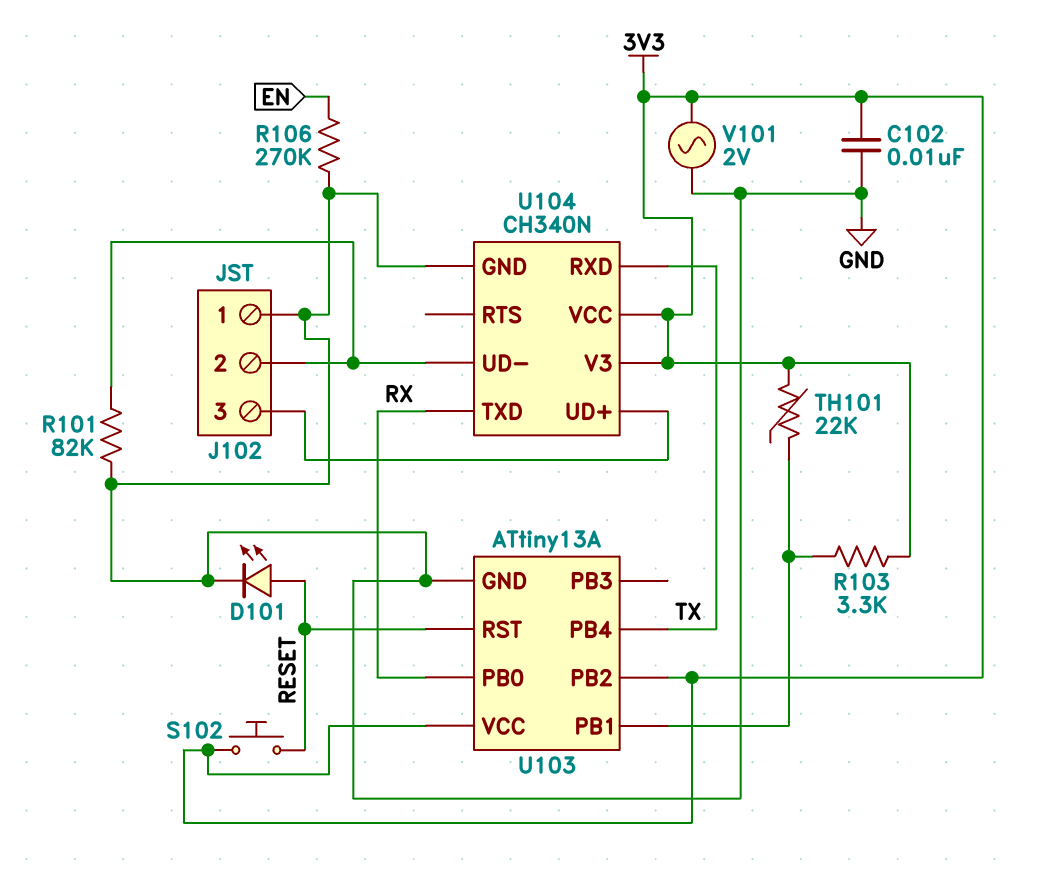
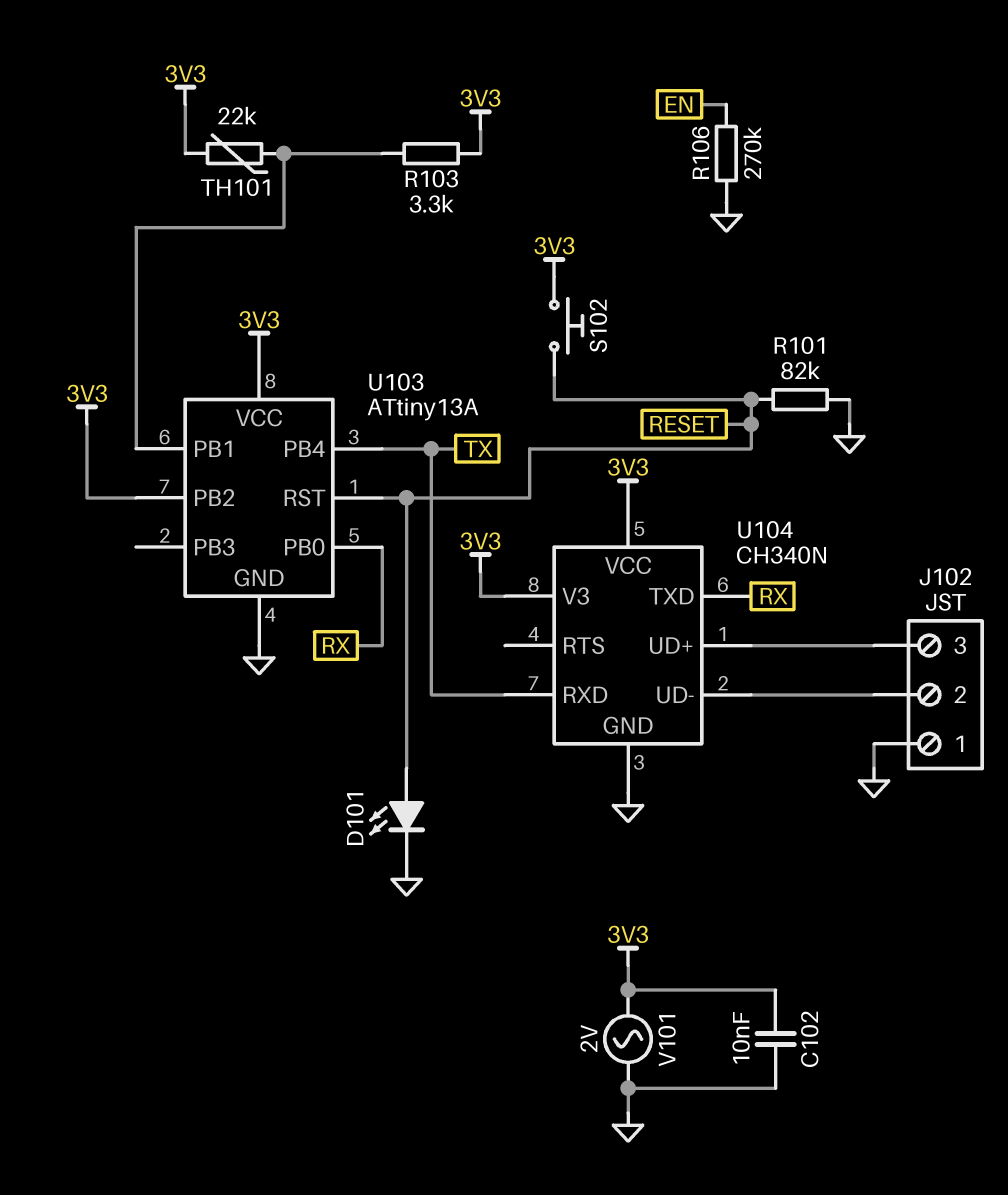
R101: 82k (GND, J102/2) -> 82k (GND, RESET)

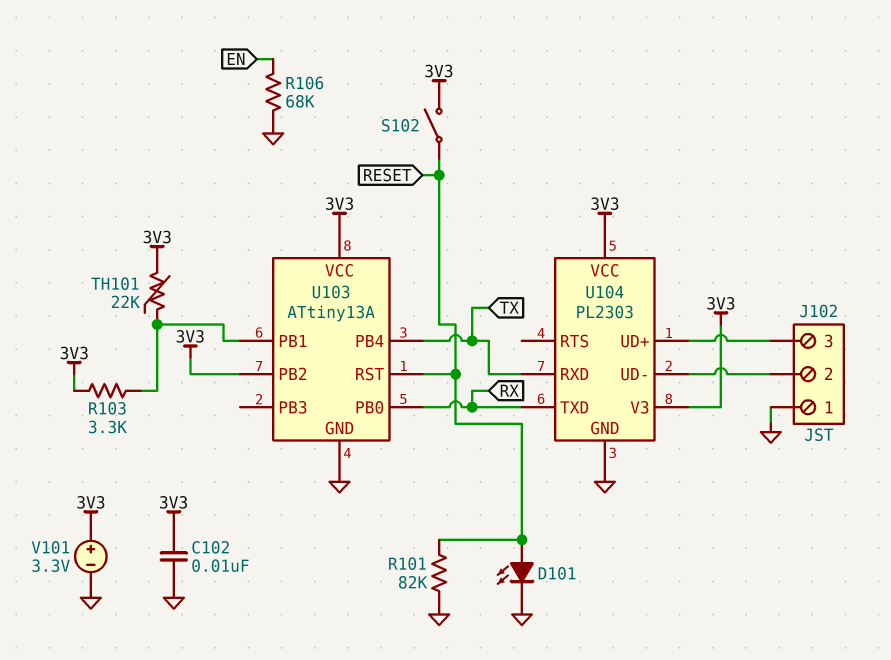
R106: 270k (EN, GND) -> 68k (EN, GND)
S102: button (3V3, RESET) -> switch (3V3, RESET)
U104: CH340N -> PL2303
V101: AC 2V (3V3, GND) -> 3.3V (plus 3V3, minus GND)

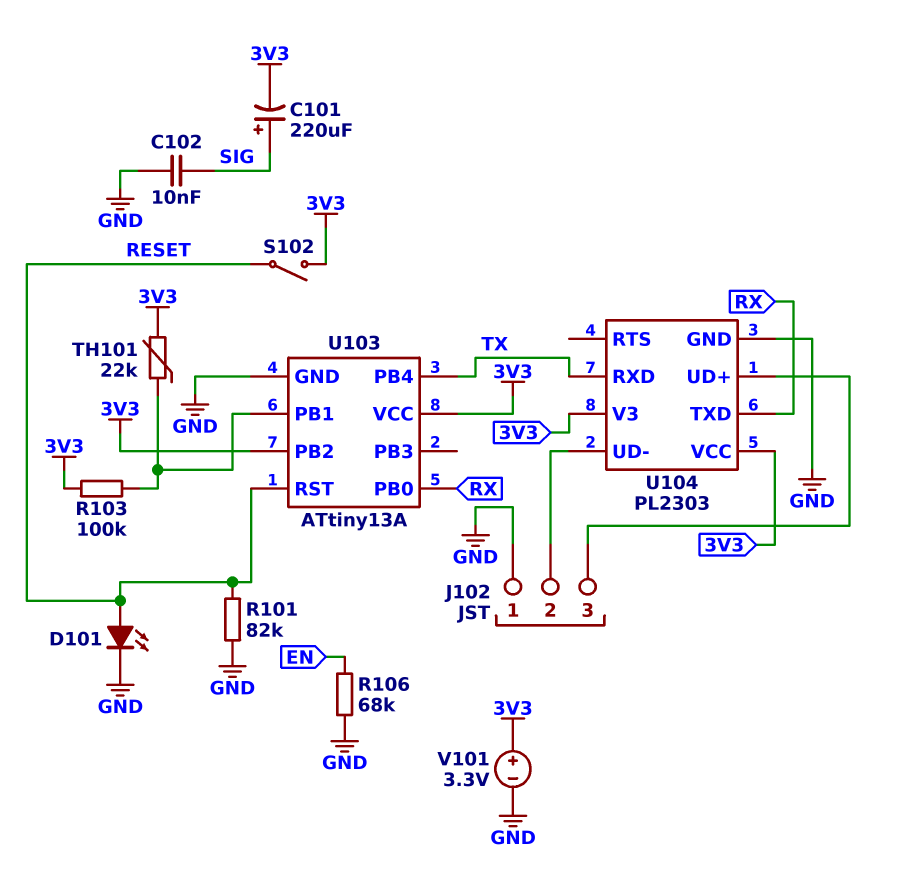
C101: none -> 220uF (plus SIG, minus 3V3)
C102: 10nF (3V3, GND) -> 10nF (GND, SIG)
R103: 3.3k (3V3, U103/PB1) -> 100k (3V3, U103/PB1)

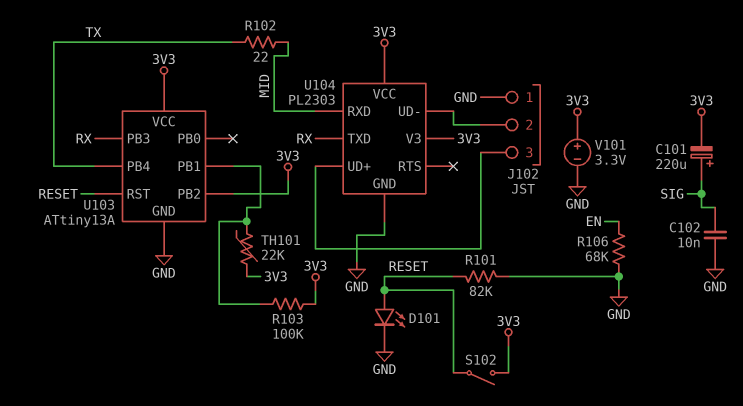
R102: none -> 22 (MID, TX)
U103 pin PB0: RX -> none
U103 pin PB3: none -> RX
U104 pin RXD: TX -> MID

